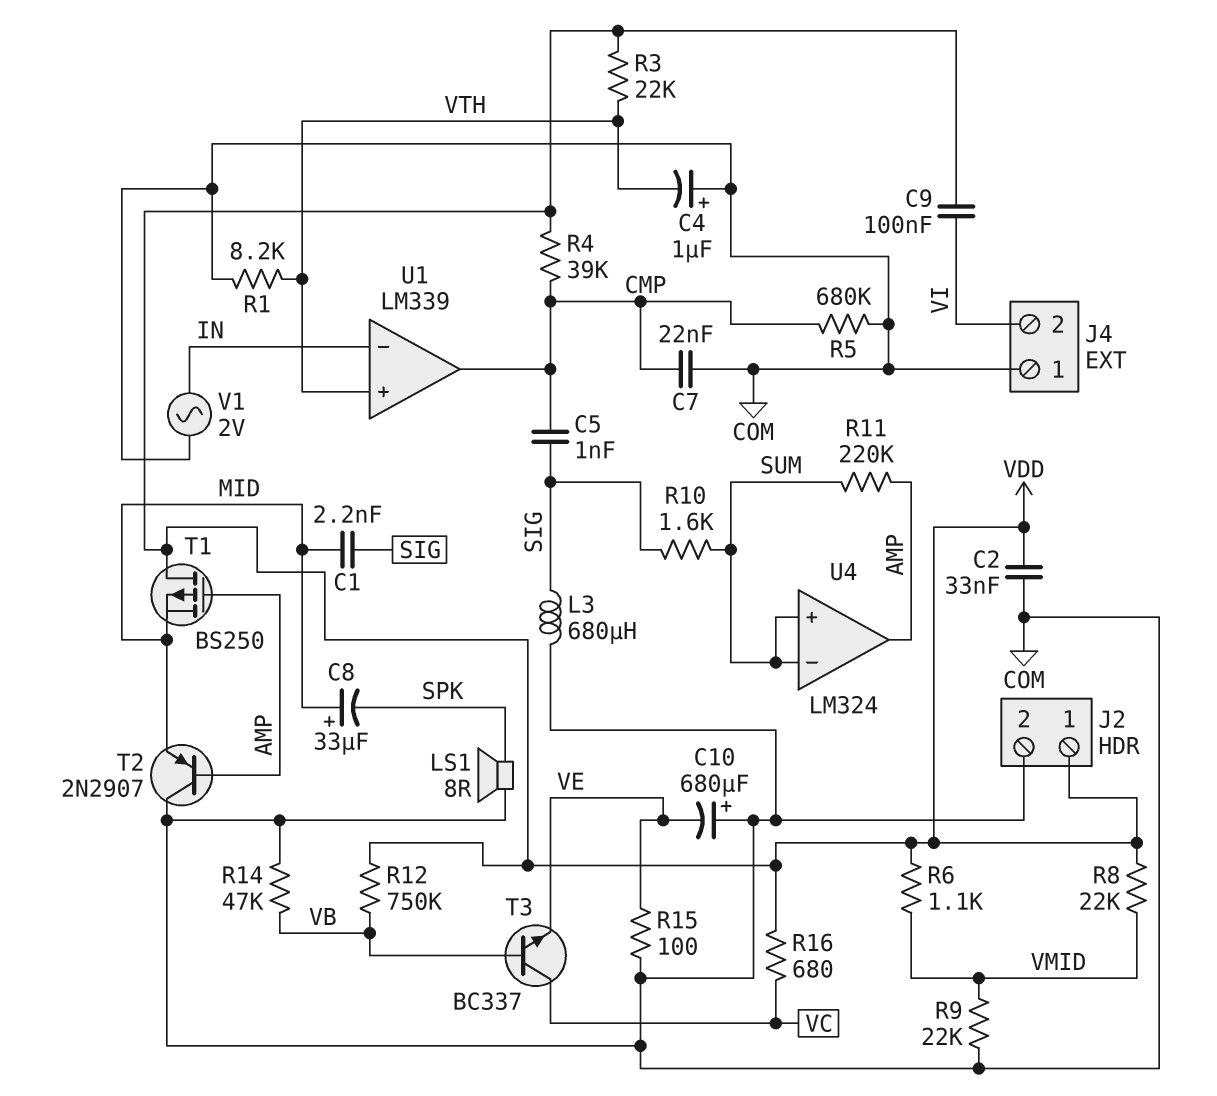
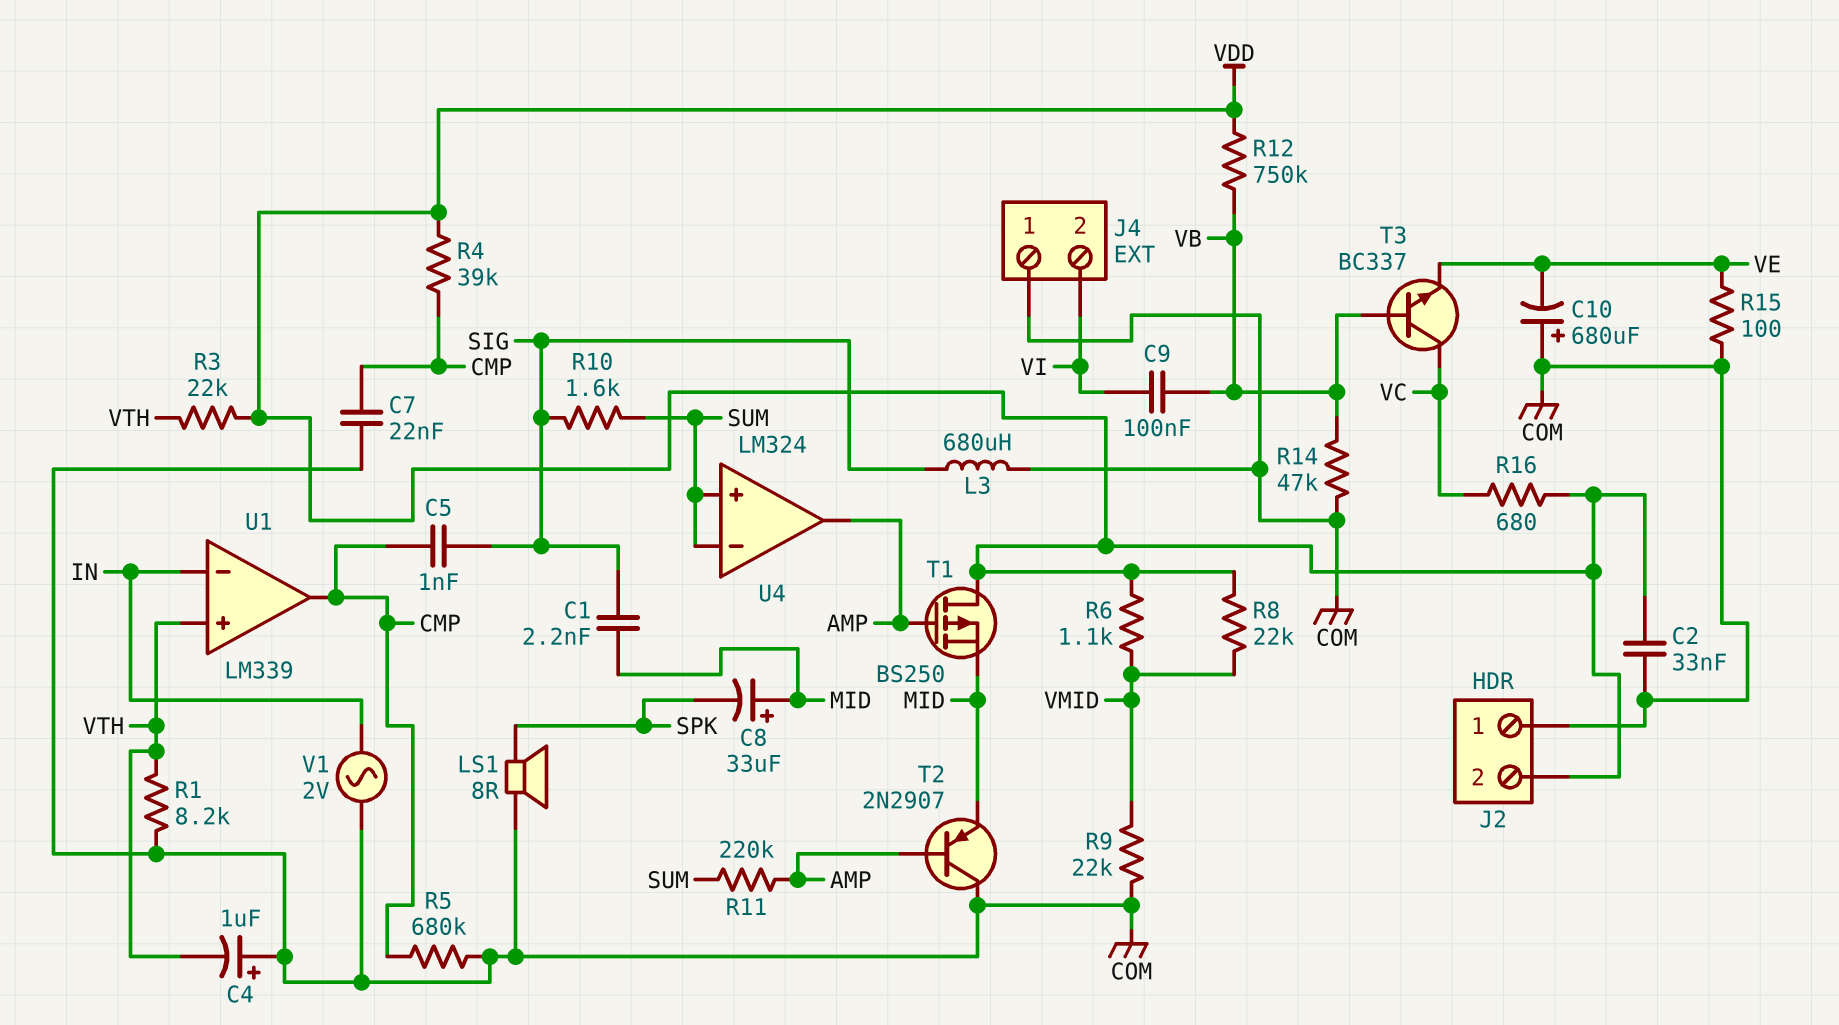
C9: 100nF (VDD, VI) -> 100nF (VB, VI)
J2 pin 1: VDD -> COM
J2 pin 2: COM -> VDD

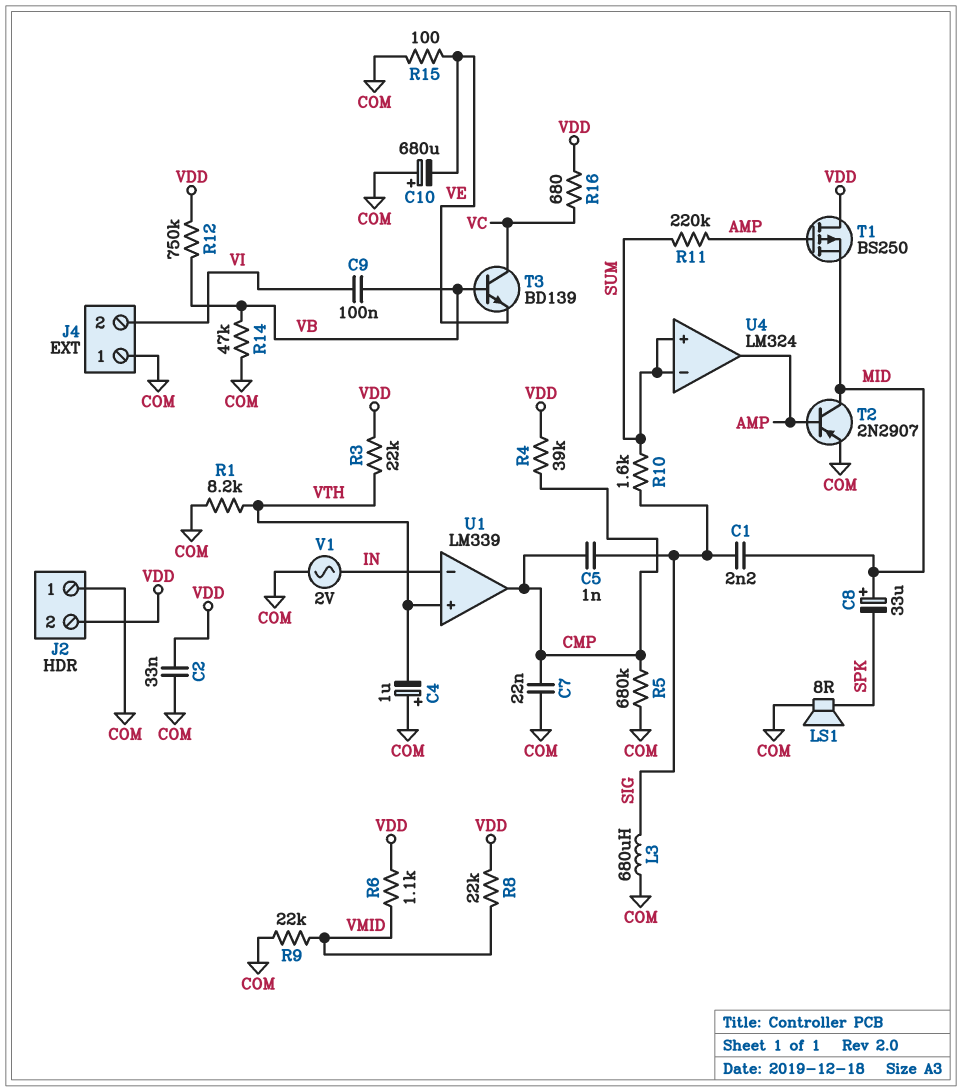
T2: PNP 2N2907 (B AMP, C COM, E MID) -> PNP 2N2907 (B AMP, C MID, E COM)
T3: NPN BC337 (B VB, C VC, E VE) -> NPN BD139 (B VB, C VC, E VE)

